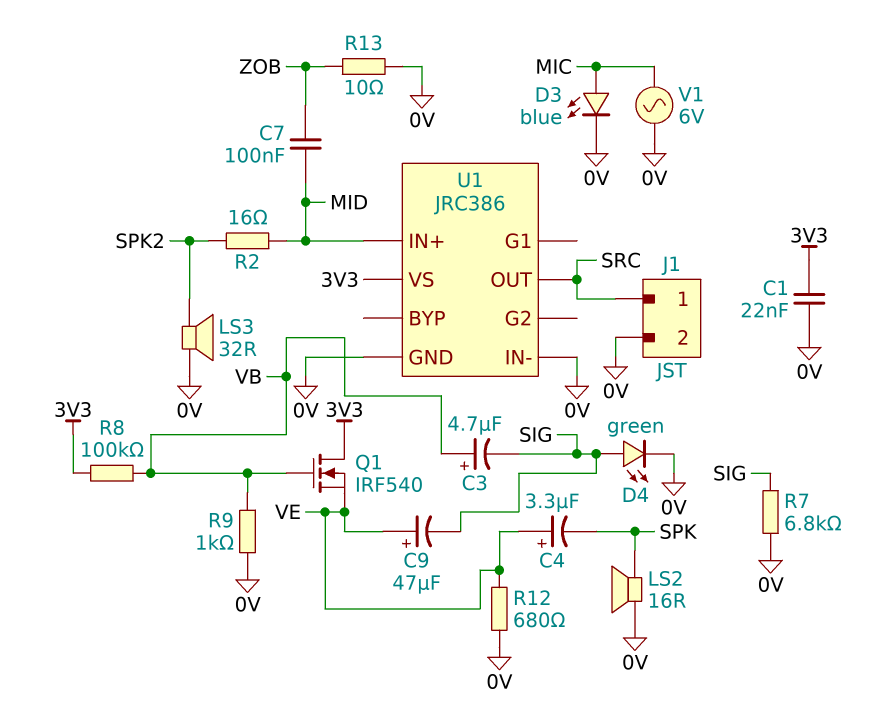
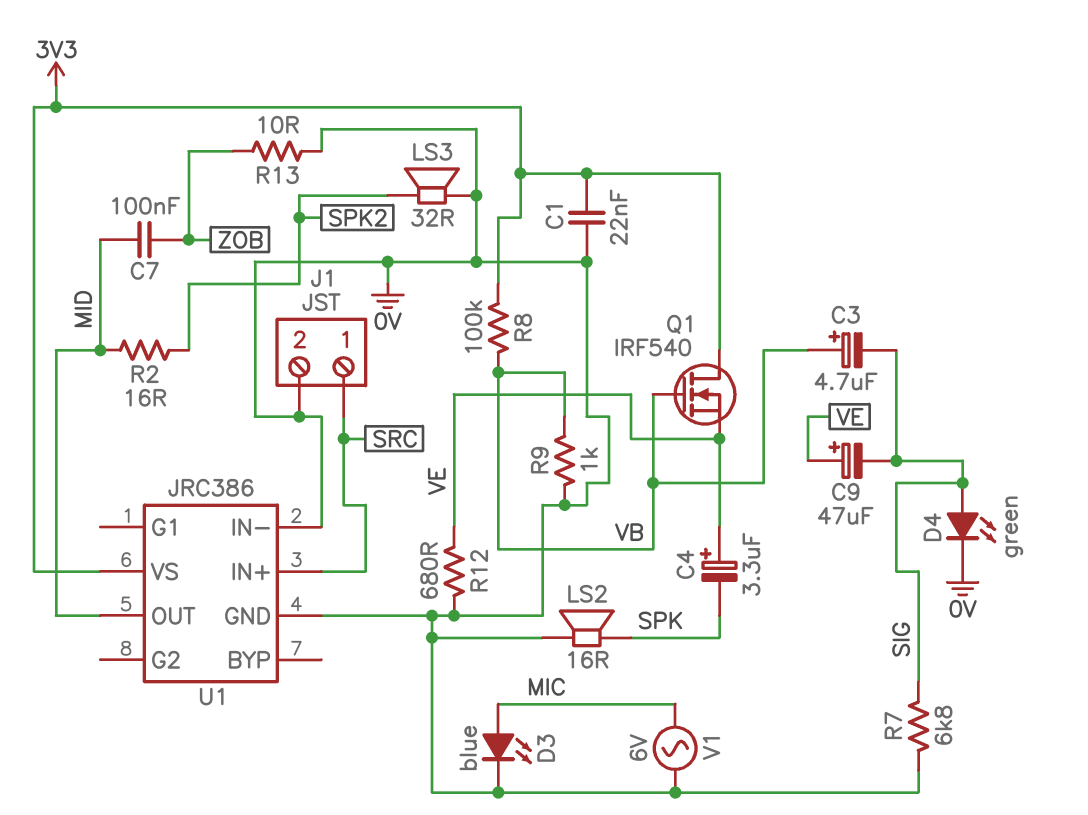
U1 pin IN+: MID -> SRC
U1 pin OUT: SRC -> MID

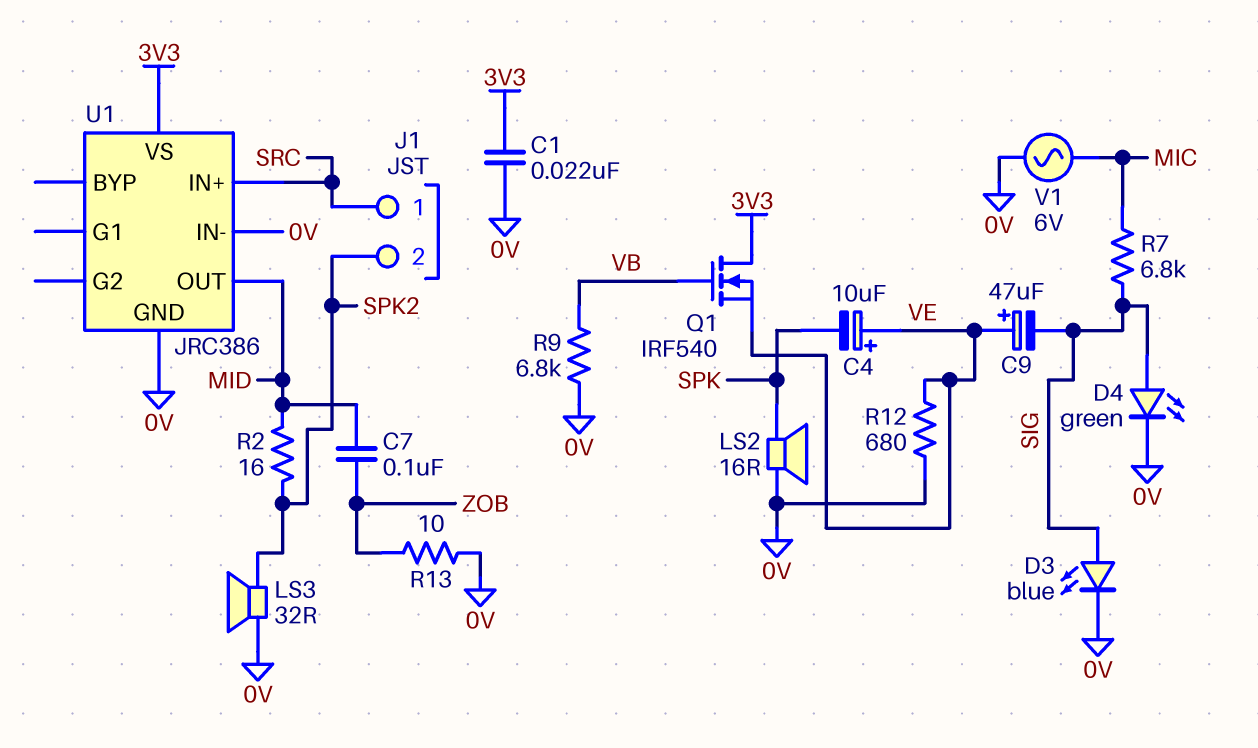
C3: 4.7uF (plus VB, minus SIG) -> none
C4: 3.3uF (plus VE, minus SPK) -> 10uF (plus VE, minus SPK)
D3: LED blue (A MIC, K 0V) -> LED blue (A SIG, K 0V)
J1 pin 2: 0V -> SPK2
R7: 6.8k (0V, SIG) -> 6.8k (MIC, SIG)
R8: 100k (3V3, VB) -> none
R9: 1k (0V, VB) -> 6.8k (0V, VB)

